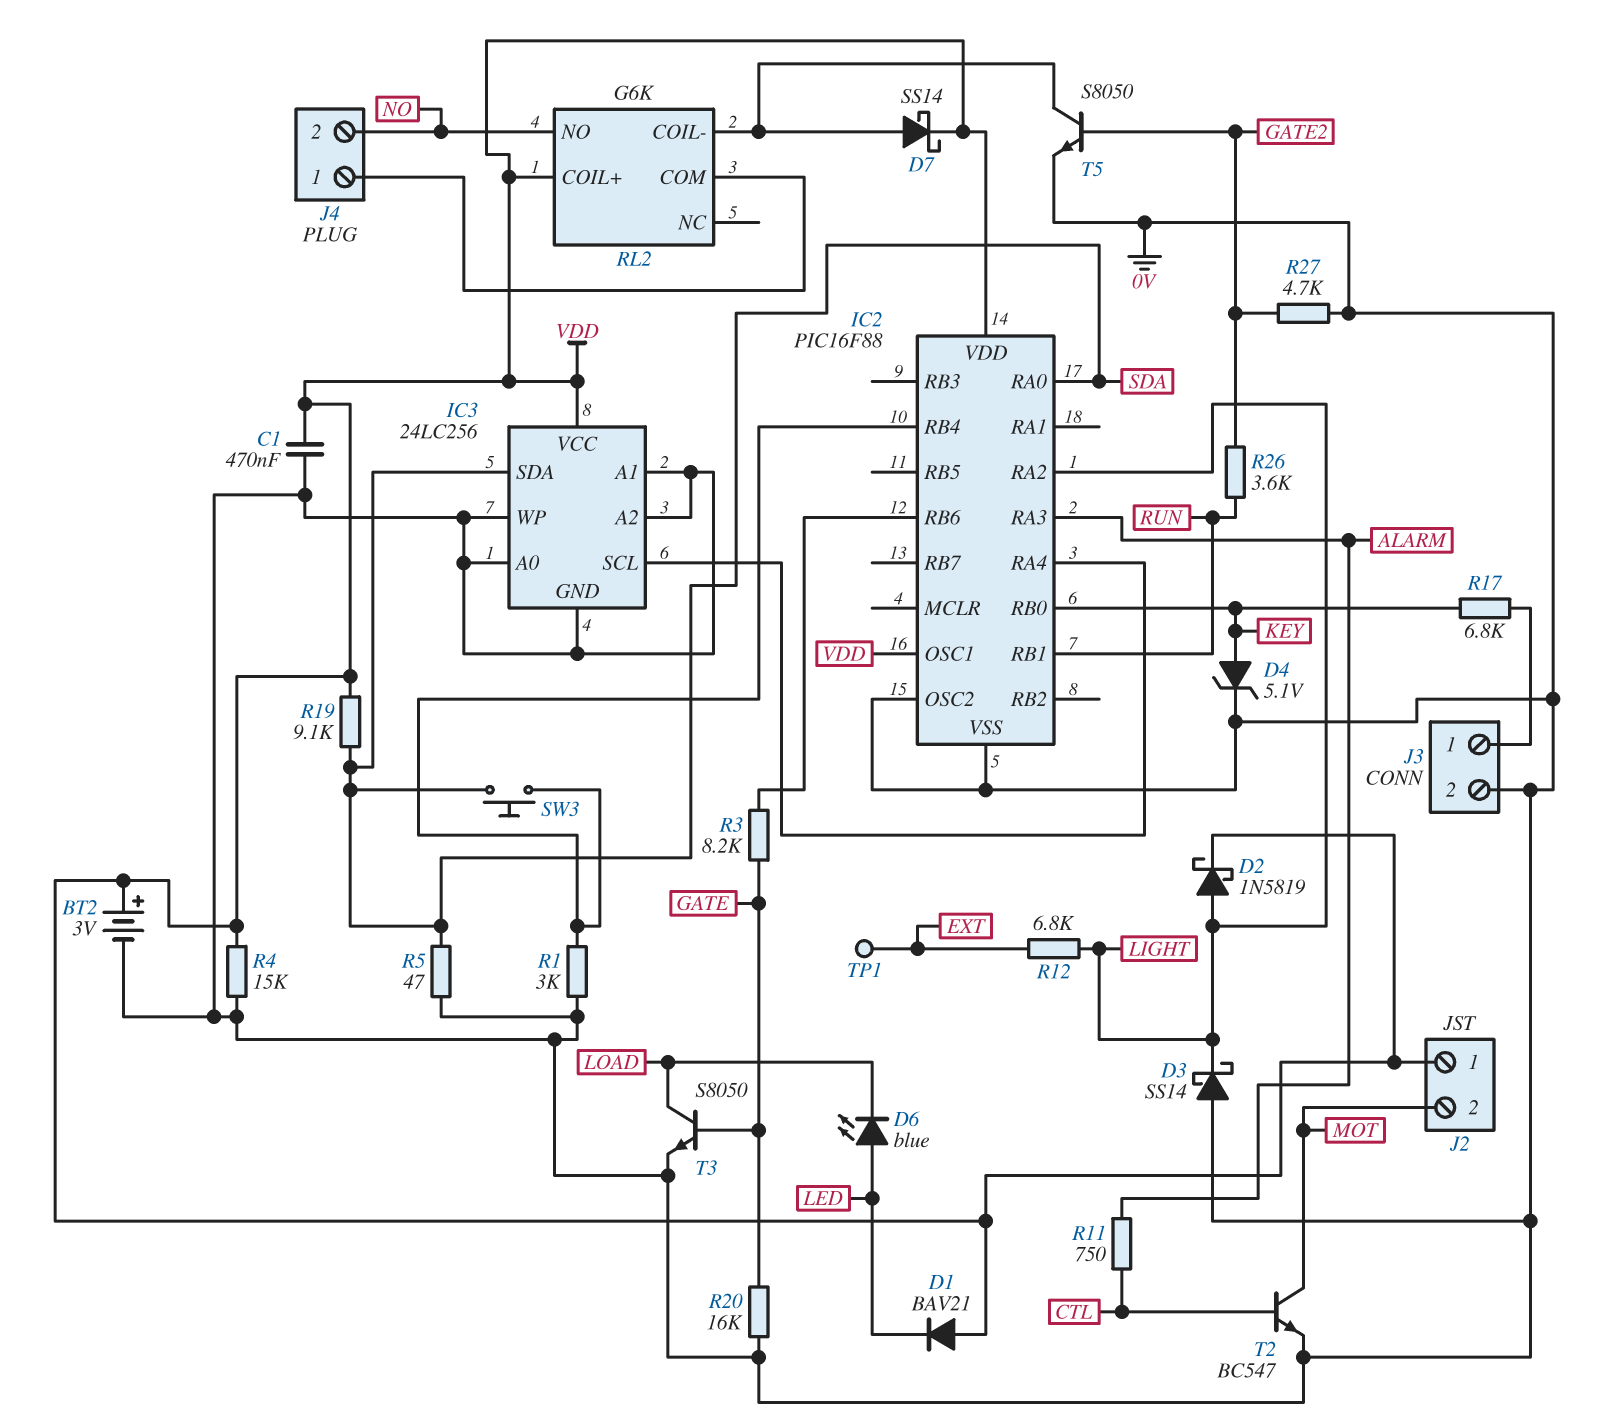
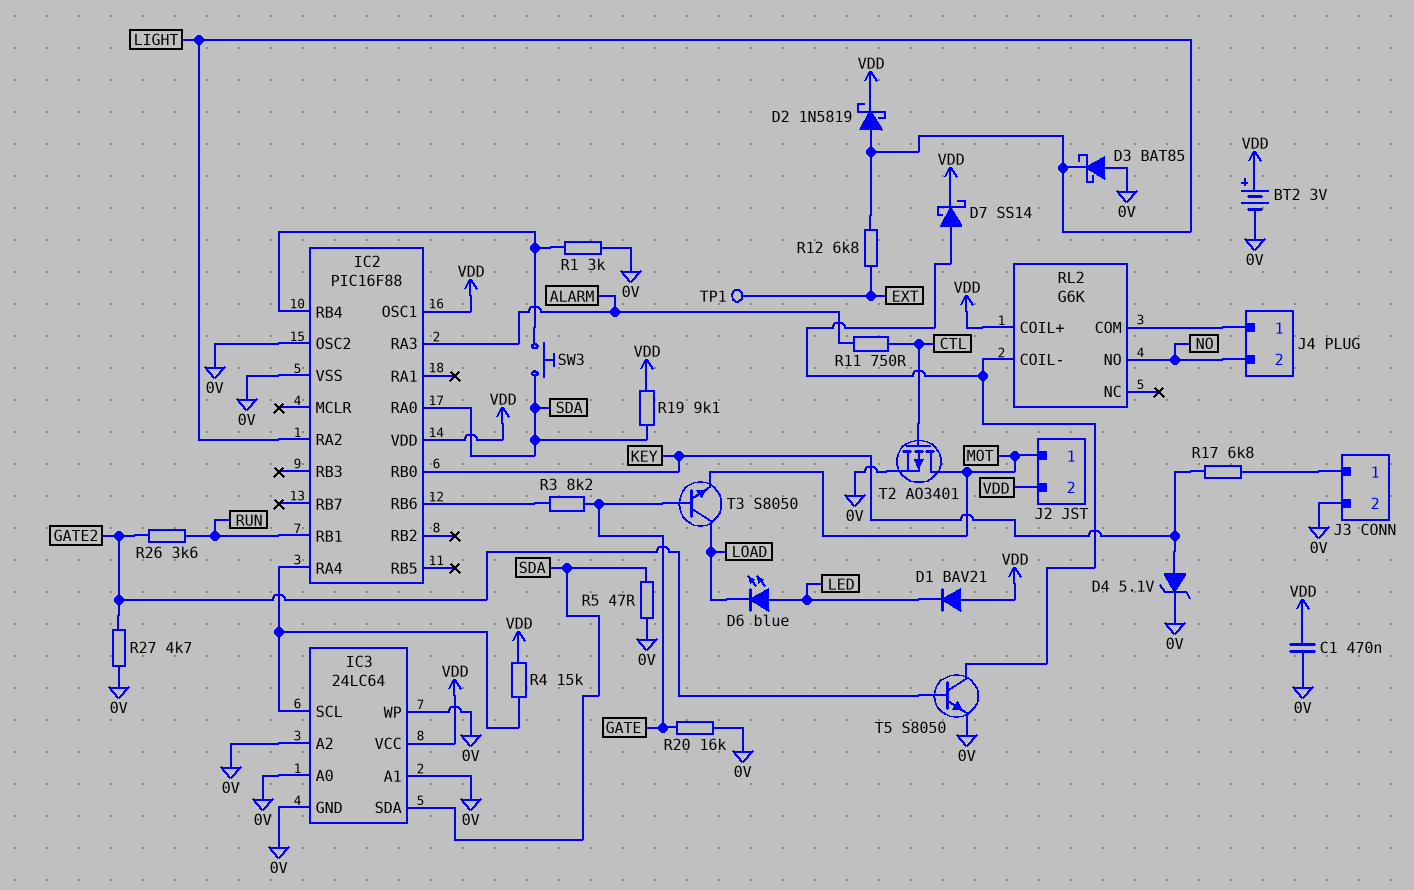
D3: schottky SS14 (A 0V, K LIGHT) -> schottky BAT85 (A 0V, K LIGHT)
IC3: 24LC256 -> 24LC64
J2 pin 1: VDD -> MOT
J2 pin 2: MOT -> VDD
R4: 15k (0V, VDD) -> 15k (IC2/RA4, VDD)
T2: NPN BC547 (B CTL, C MOT, E 0V) -> PMOS AO3401 (G CTL, D MOT, S 0V)
T3: NPN S8050 (B GATE, C LOAD, E 0V) -> NPN S8050 (B GATE, C LOAD, E MOT)

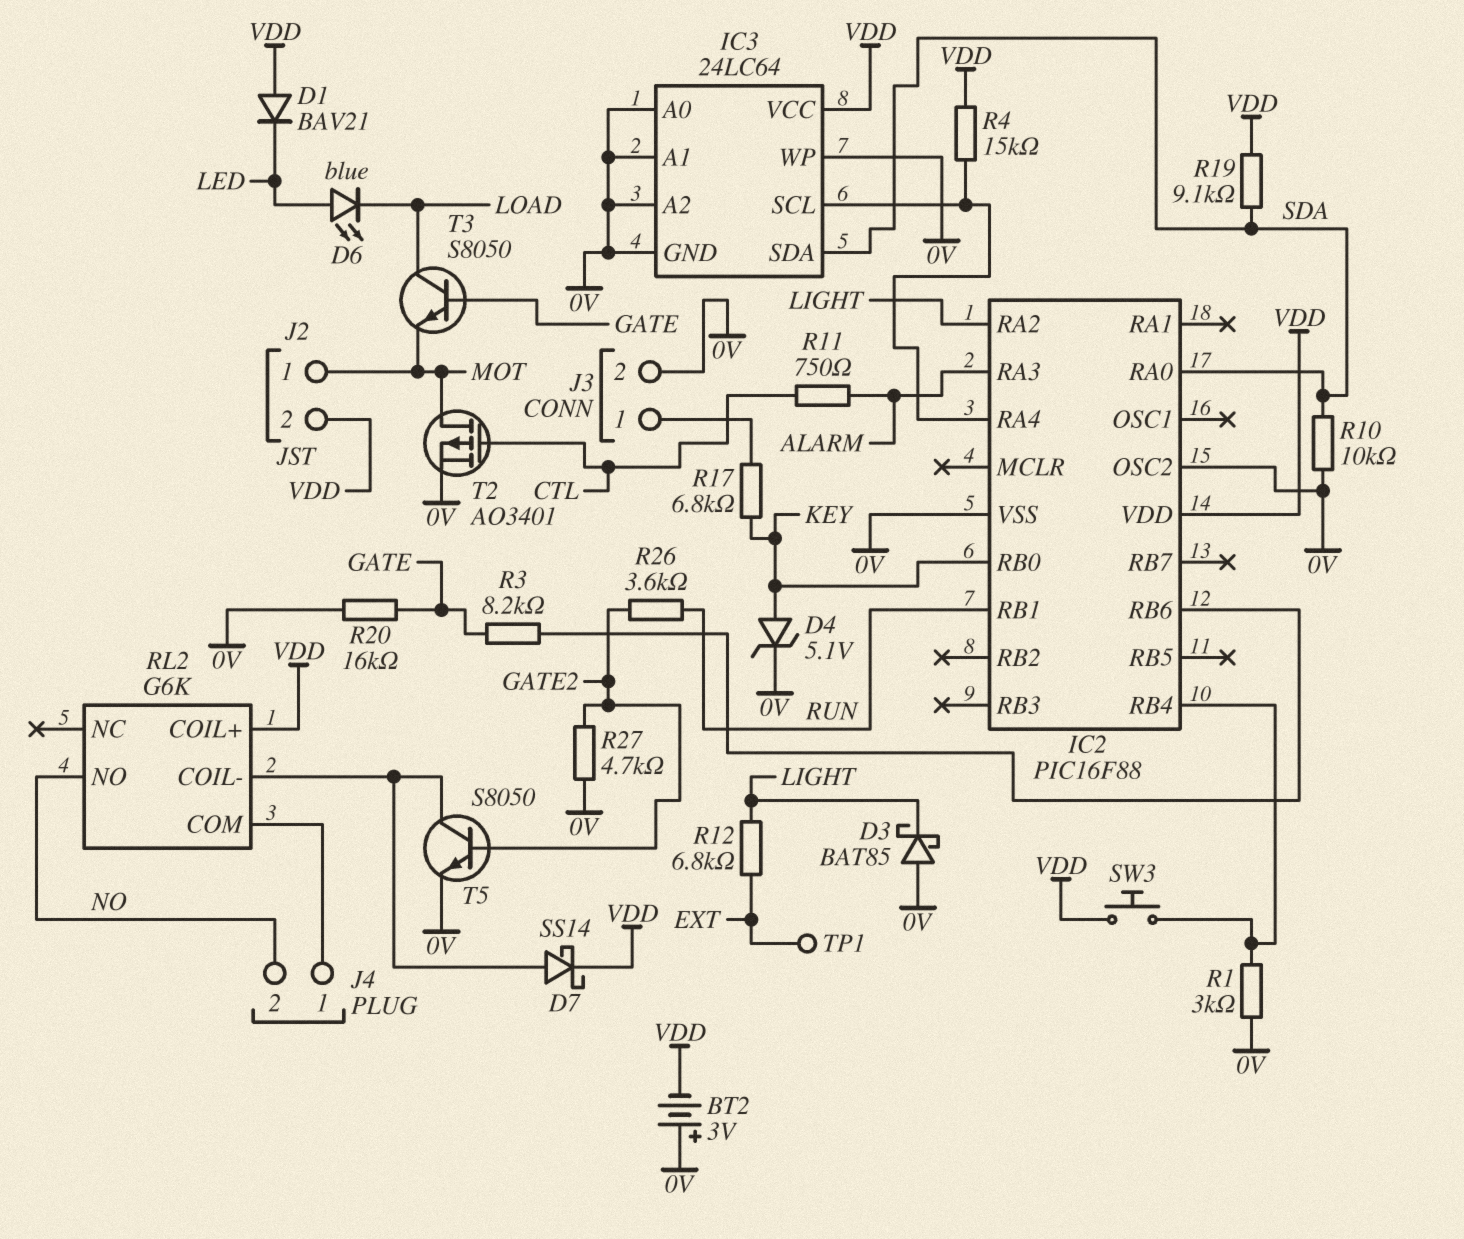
BT2: 3V (plus VDD, minus 0V) -> 3V (plus 0V, minus VDD)
C1: 470nF (0V, VDD) -> none
D2: schottky 1N5819 (A LIGHT, K VDD) -> none
IC2 pin OSC1: VDD -> none
R5: 47 (0V, SDA) -> none
R10: none -> 10k (0V, SDA)
SW3: button (IC2/RB4, SDA) -> button (IC2/RB4, VDD)

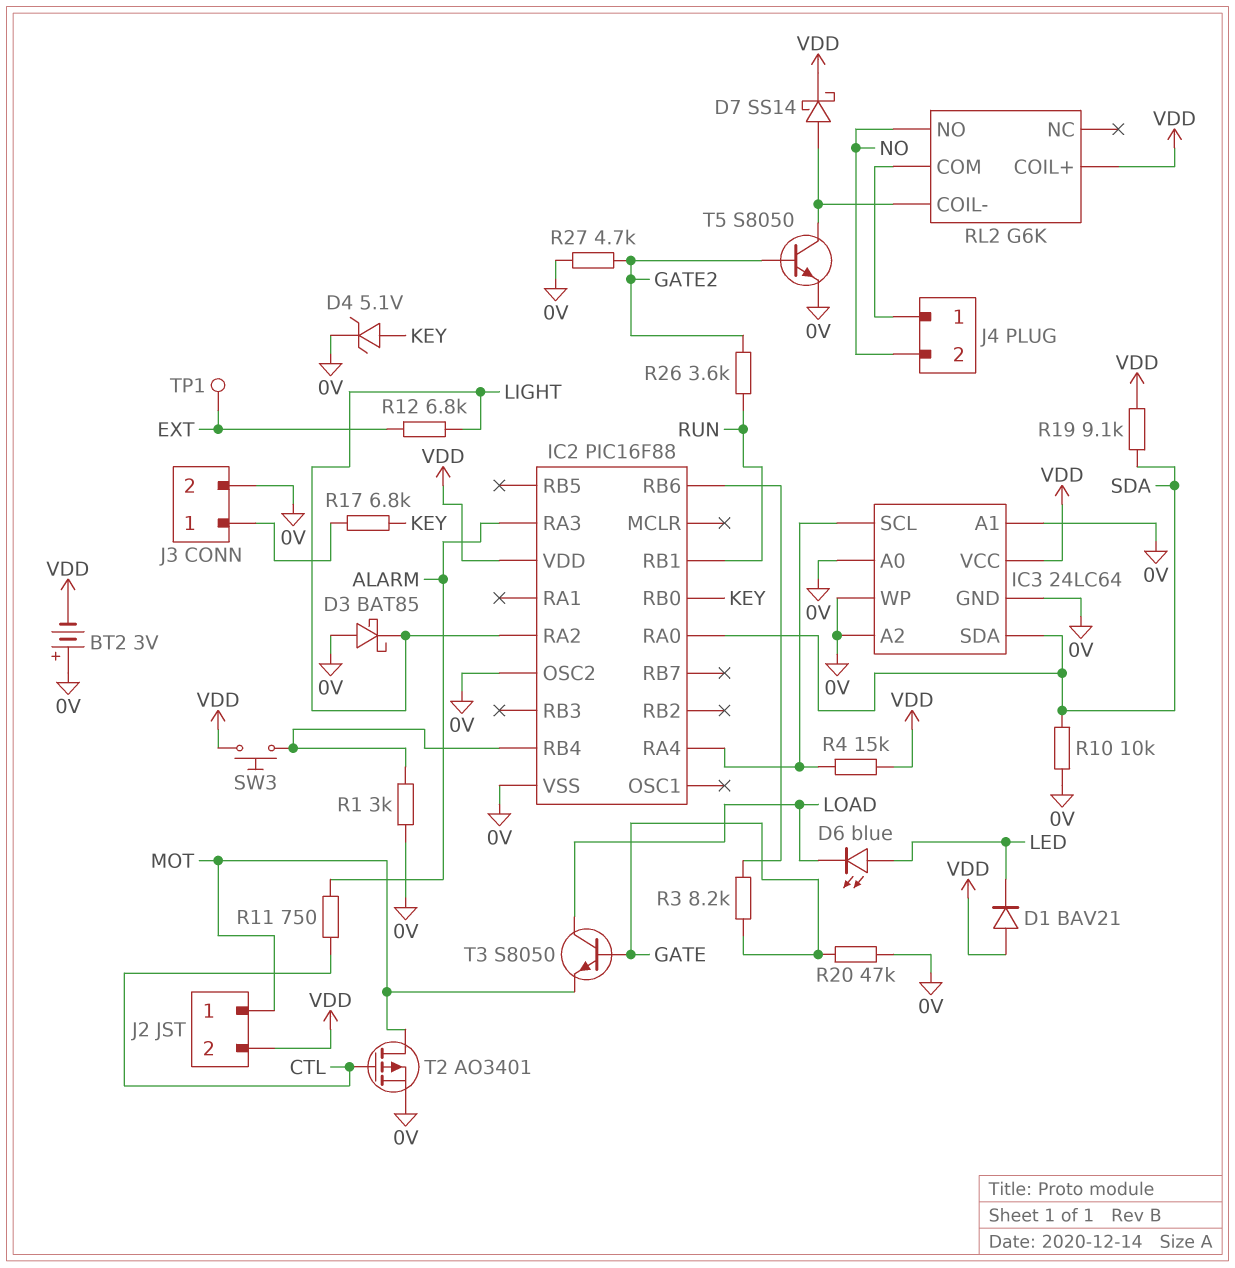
R20: 16k (0V, GATE) -> 47k (0V, GATE)

